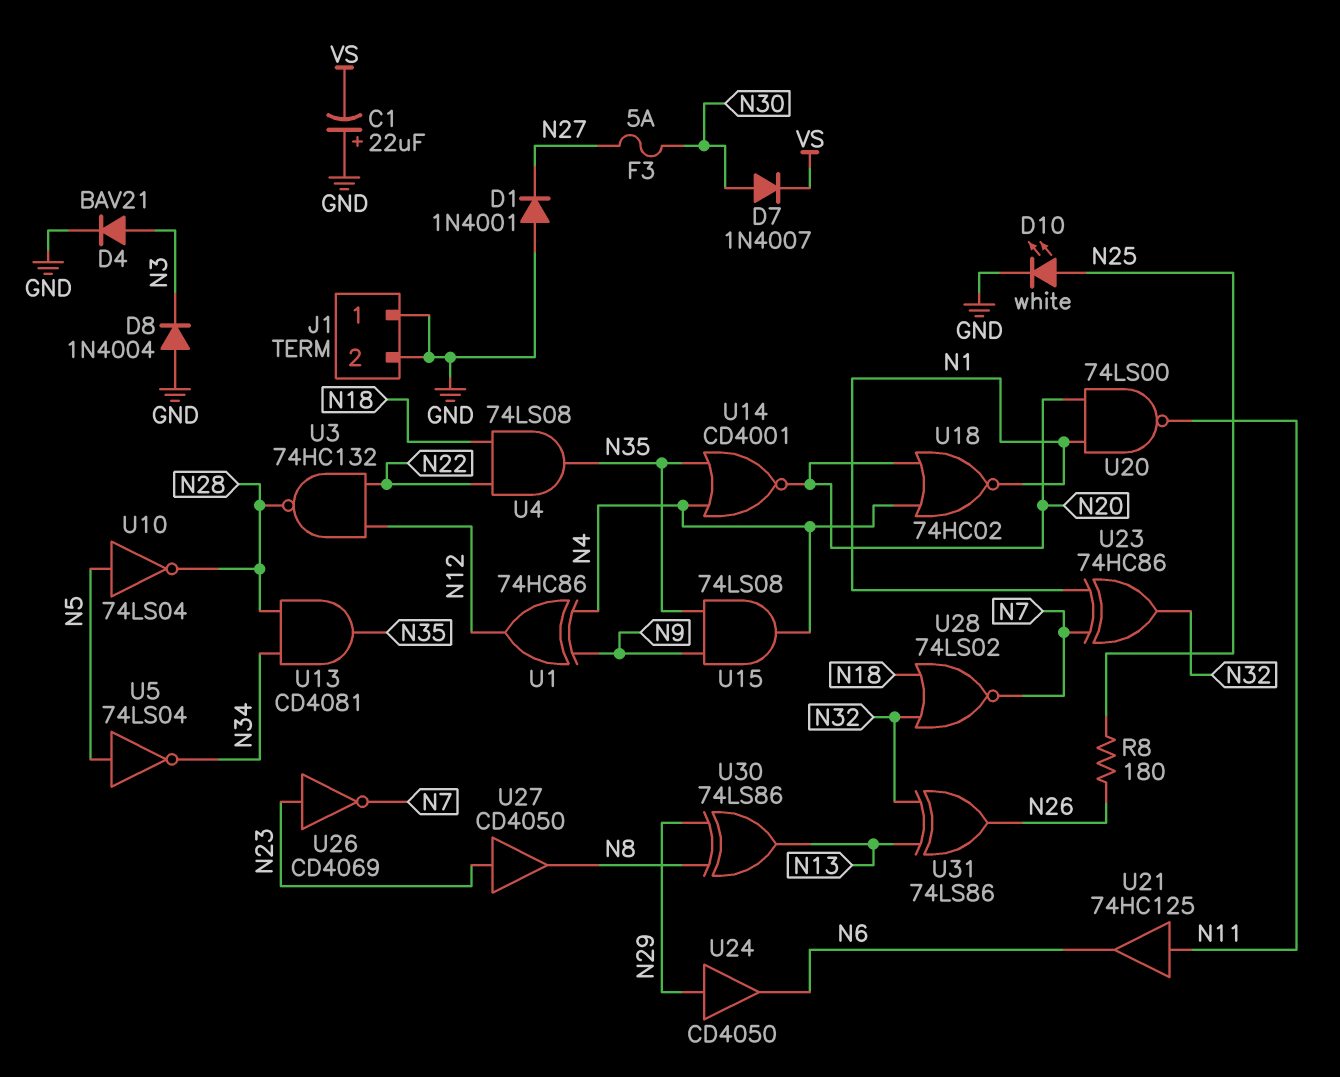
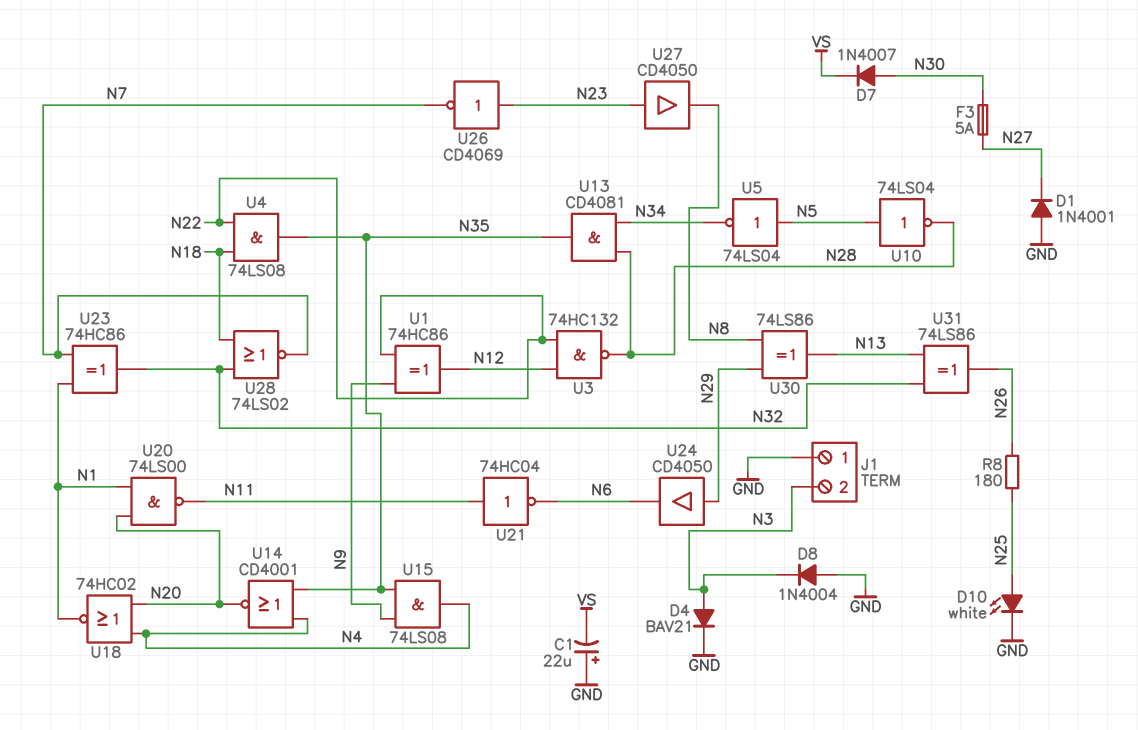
J1 pin 2: GND -> N3
U1: XOR 74HC86 (in N4, in N9, out N12) -> XOR 74HC86 (in N9, in N22, out N12)
U21: buffer 74HC125 (in N11, out N6) -> NOT 74HC04 (in N11, out N6)

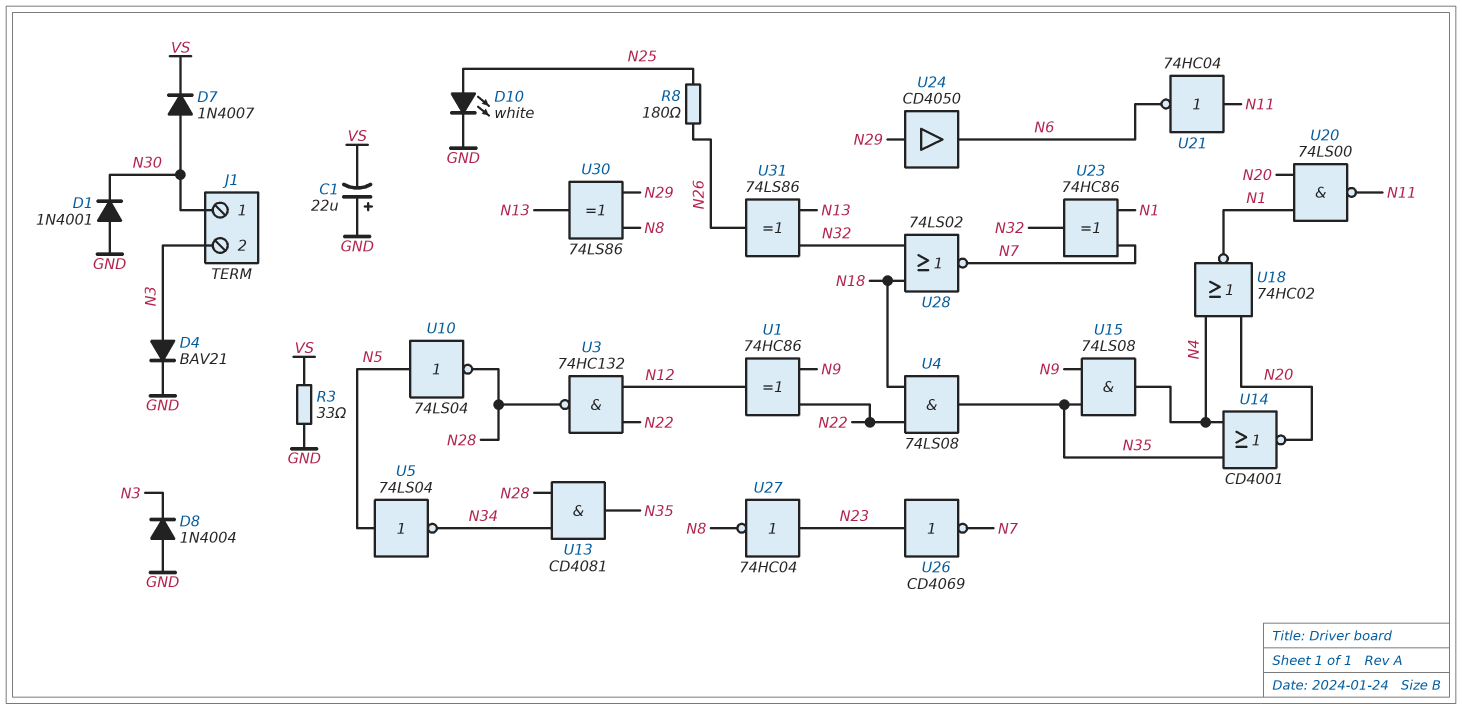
D1: diode 1N4001 (A GND, K N27) -> diode 1N4001 (A GND, K N30)
F3: 5A (N27, N30) -> none
J1 pin 1: GND -> N30
R3: none -> 33 (GND, VS)
U27: buffer CD4050 (in N23, out N8) -> NOT 74HC04 (in N23, out N8)

